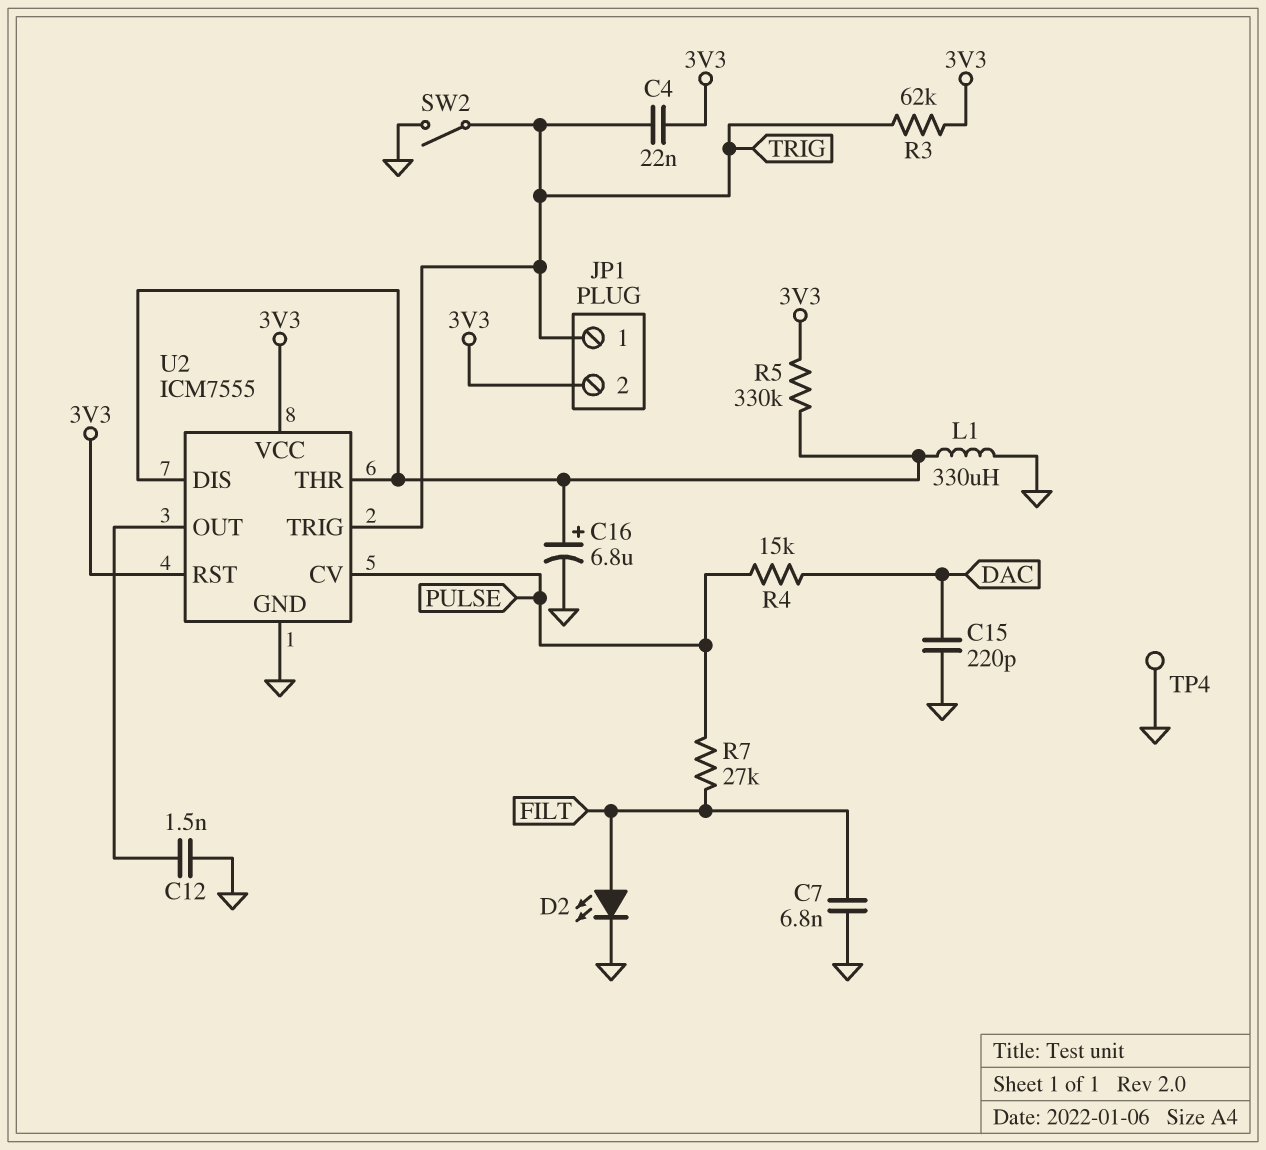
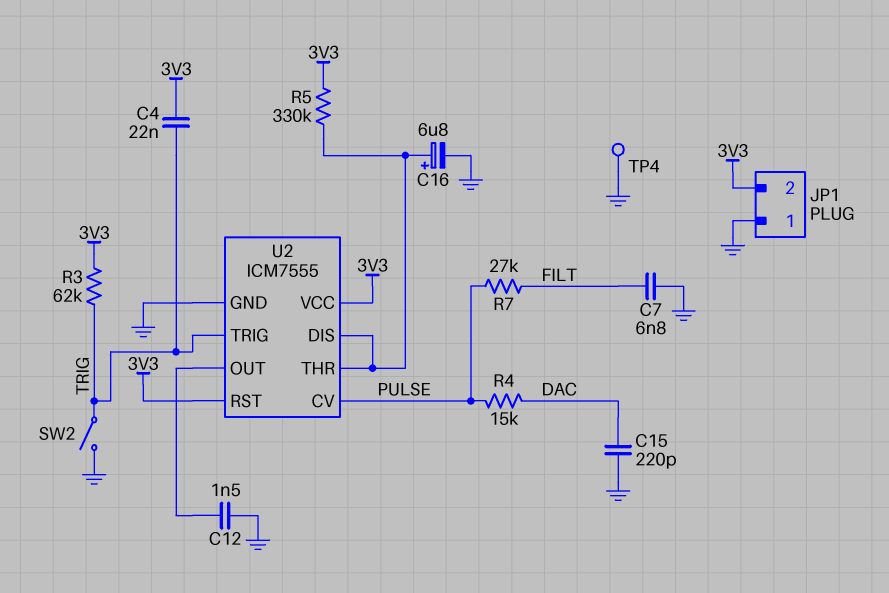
D2: LED (A FILT, K GND) -> none
JP1 pin 1: TRIG -> GND
L1: 330uH (GND, U2/DIS) -> none

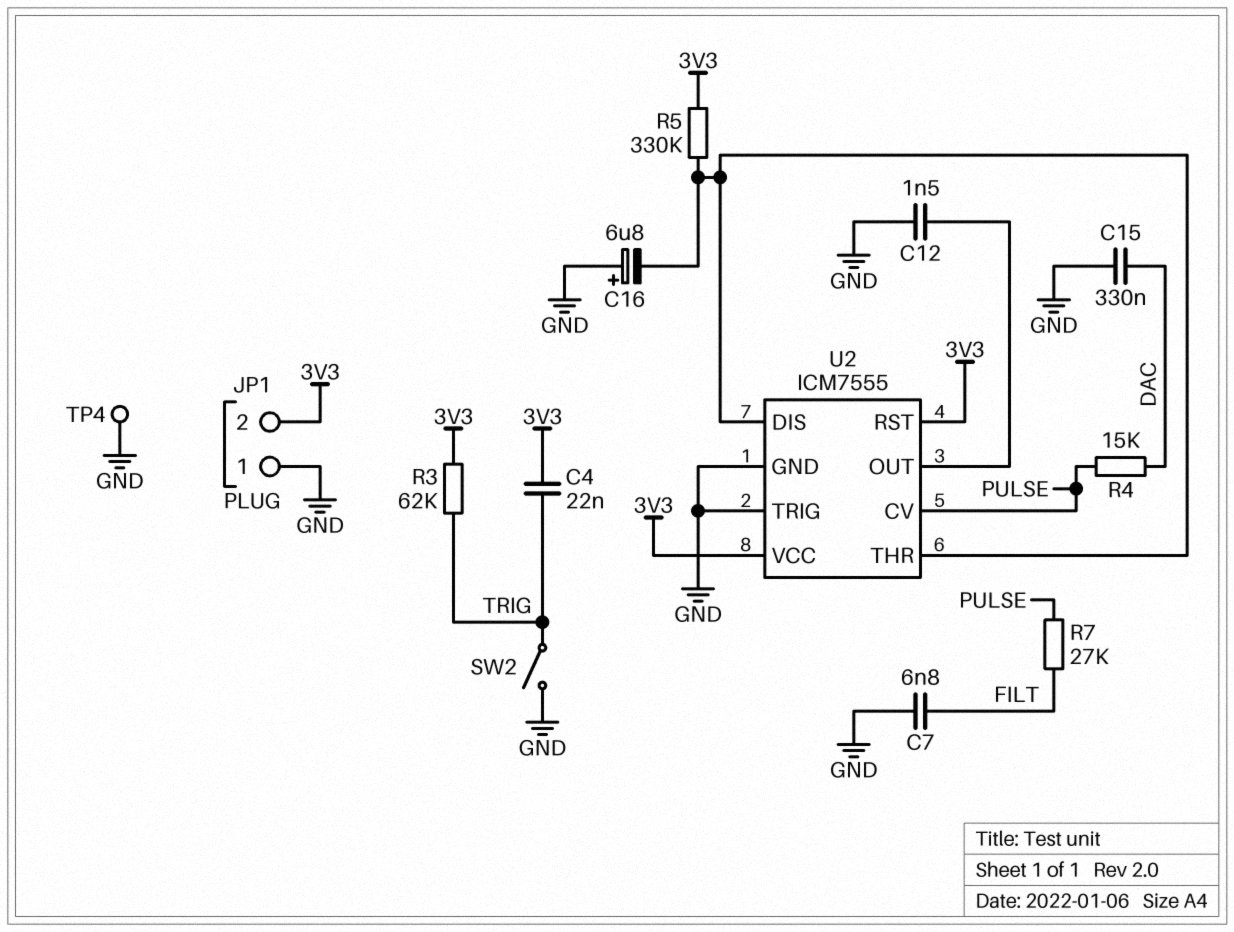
C15: 220pF (DAC, GND) -> 330nF (DAC, GND)
C16: 6.8uF (plus U2/DIS, minus GND) -> 6.8uF (plus GND, minus U2/DIS)
U2 pin TRIG: TRIG -> GND

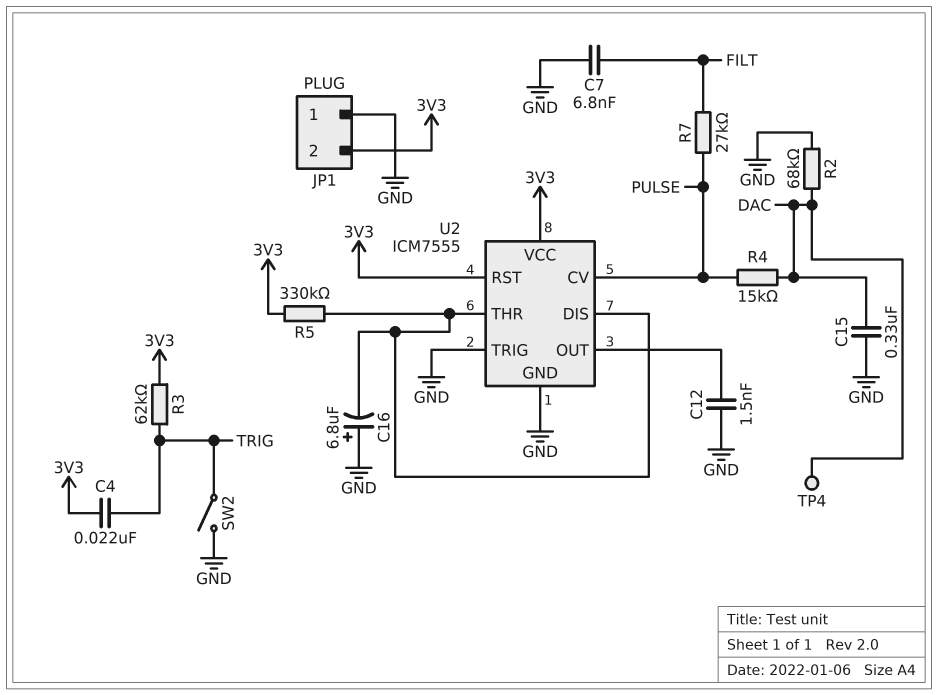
R2: none -> 68k (DAC, GND)
TP4: test point (GND) -> test point (DAC)

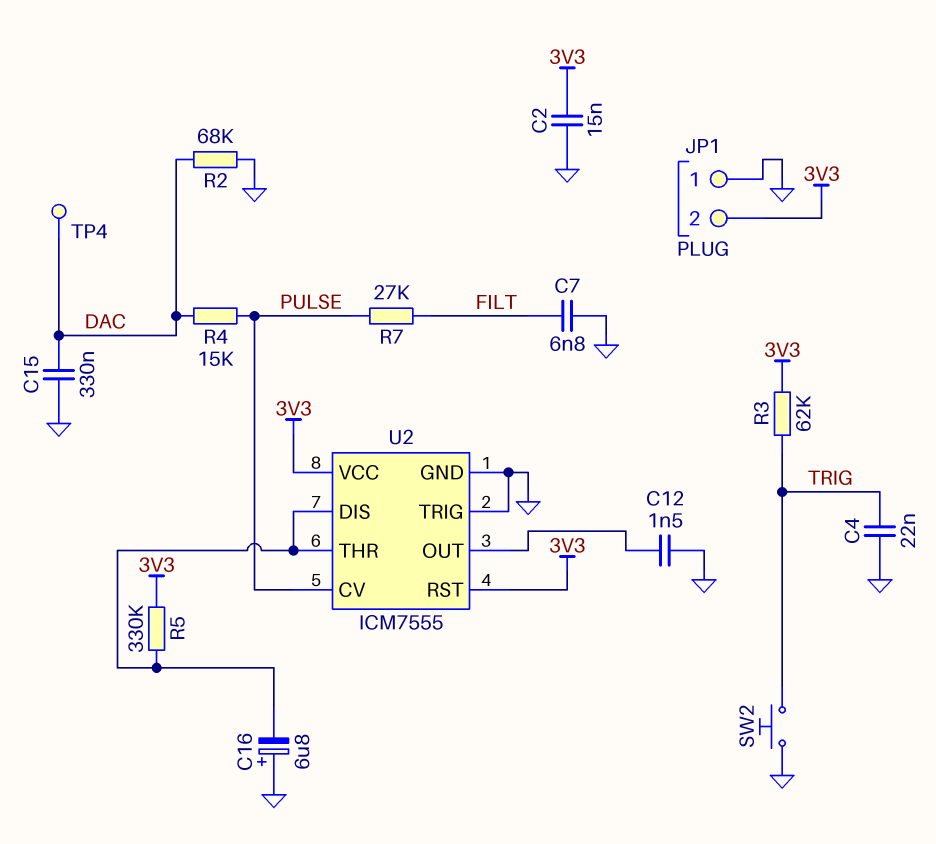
C2: none -> 15nF (3V3, GND)
C4: 22nF (3V3, TRIG) -> 22nF (GND, TRIG)
SW2: switch (GND, TRIG) -> button (GND, TRIG)

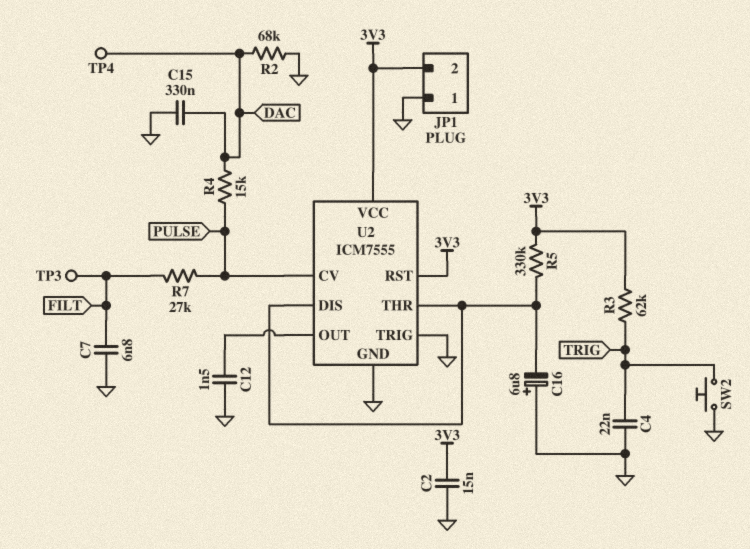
TP3: none -> test point (FILT)

